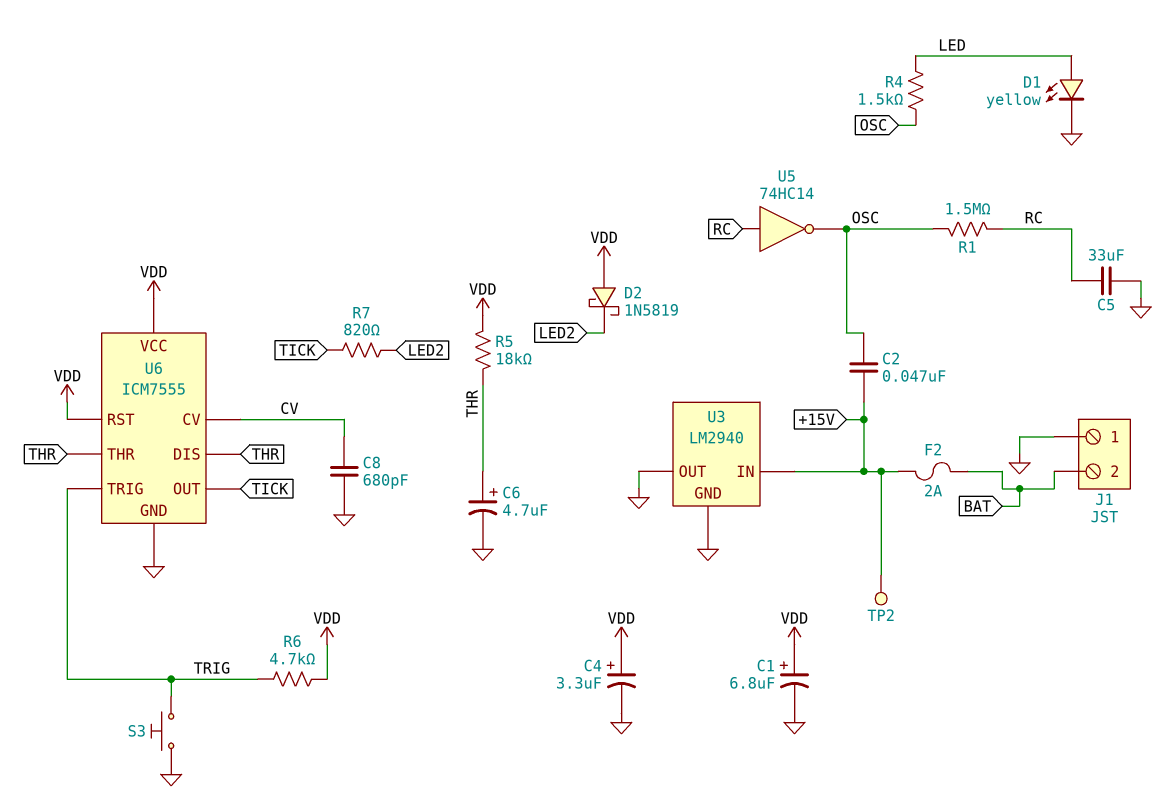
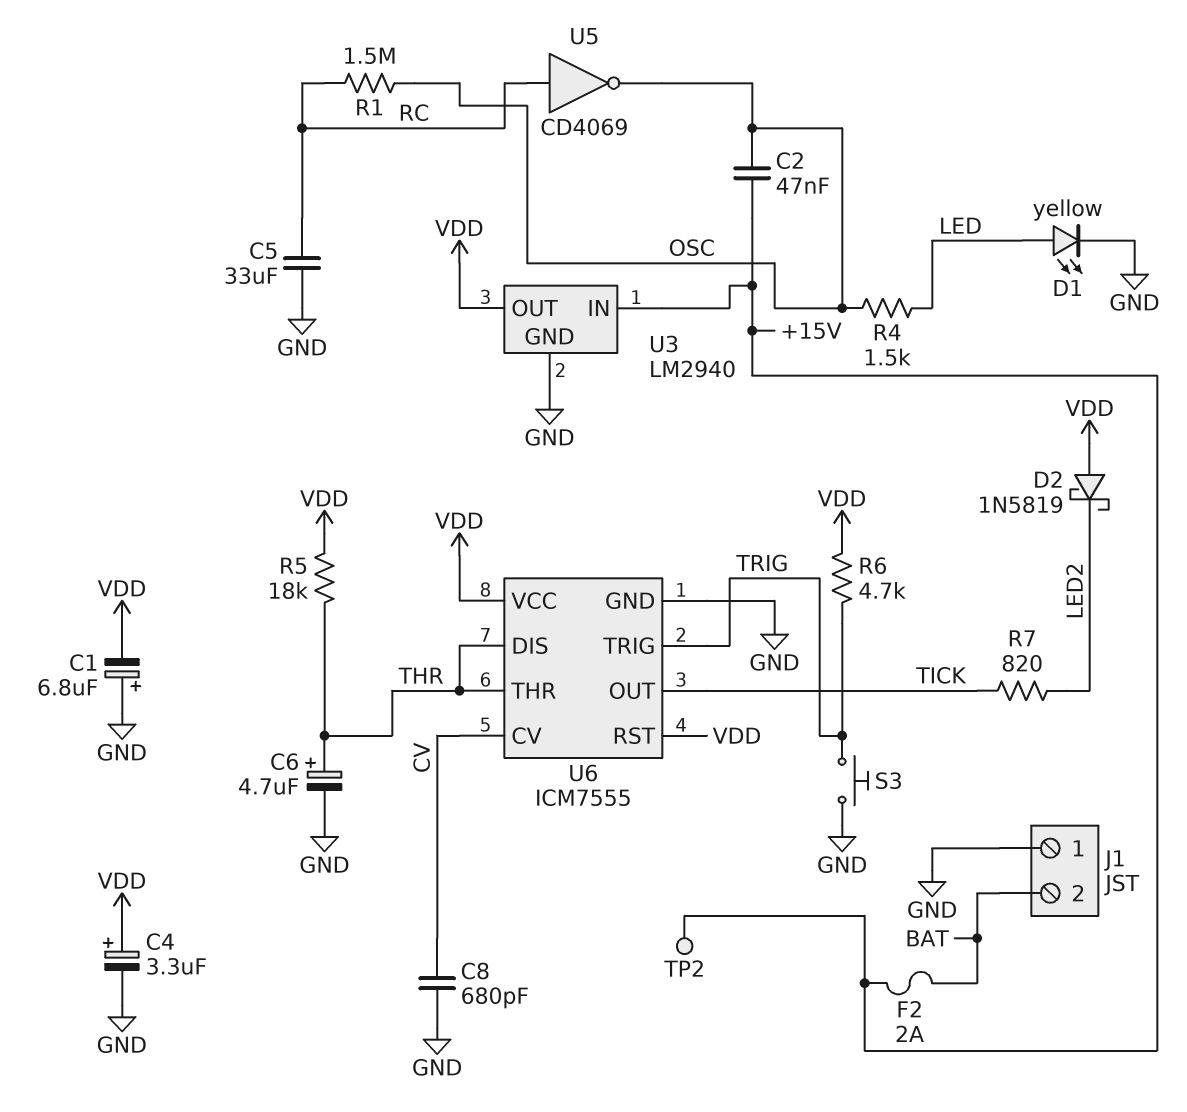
C1: 6.8uF (plus VDD, minus GND) -> 6.8uF (plus GND, minus VDD)
U3 pin OUT: GND -> VDD
U5: NOT 74HC14 (in RC, out OSC) -> NOT CD4069 (in RC, out OSC)

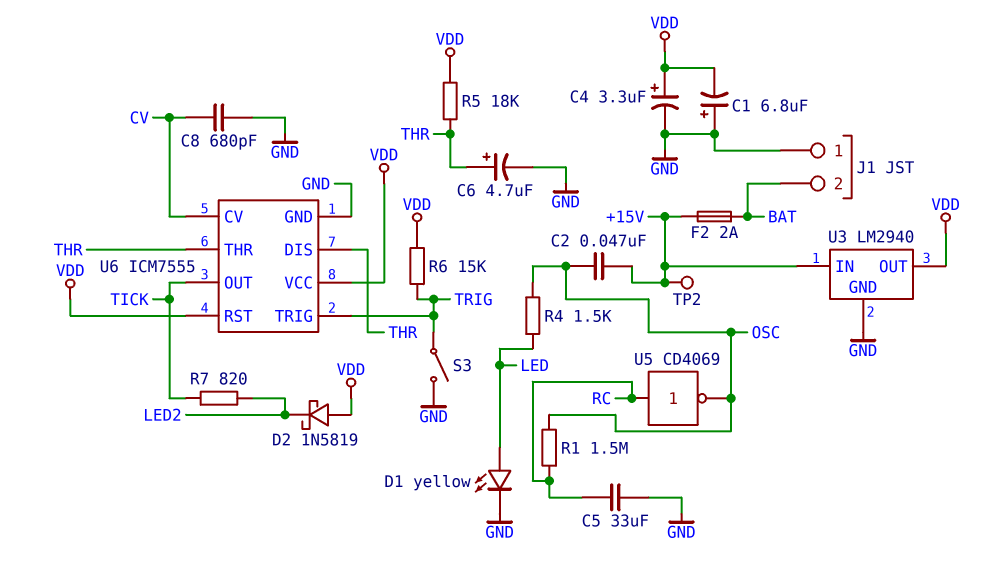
R6: 4.7k (TRIG, VDD) -> 15k (TRIG, VDD)
S3: button (GND, TRIG) -> switch (GND, TRIG)

